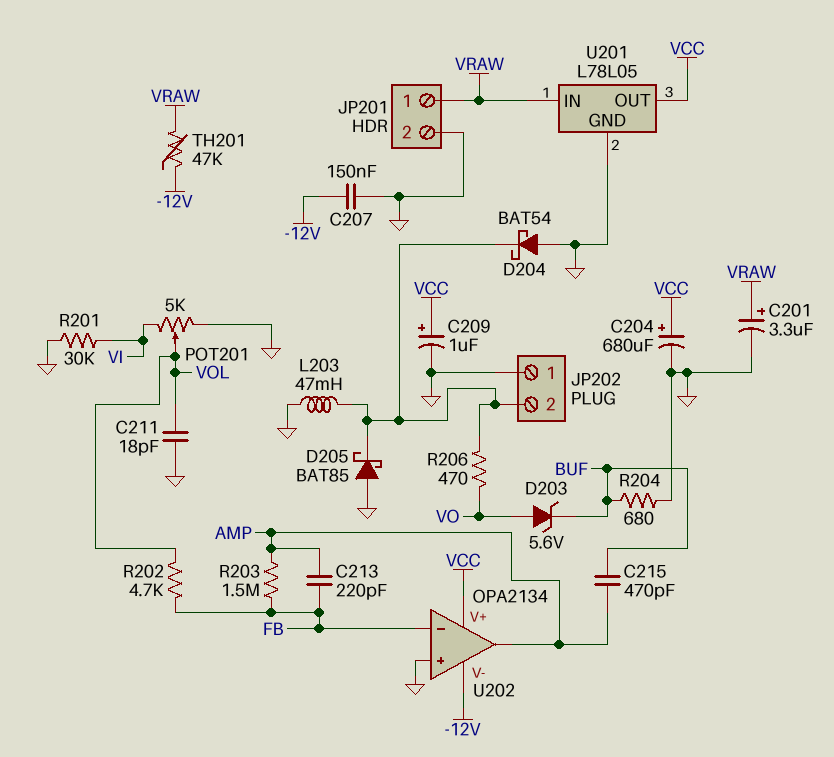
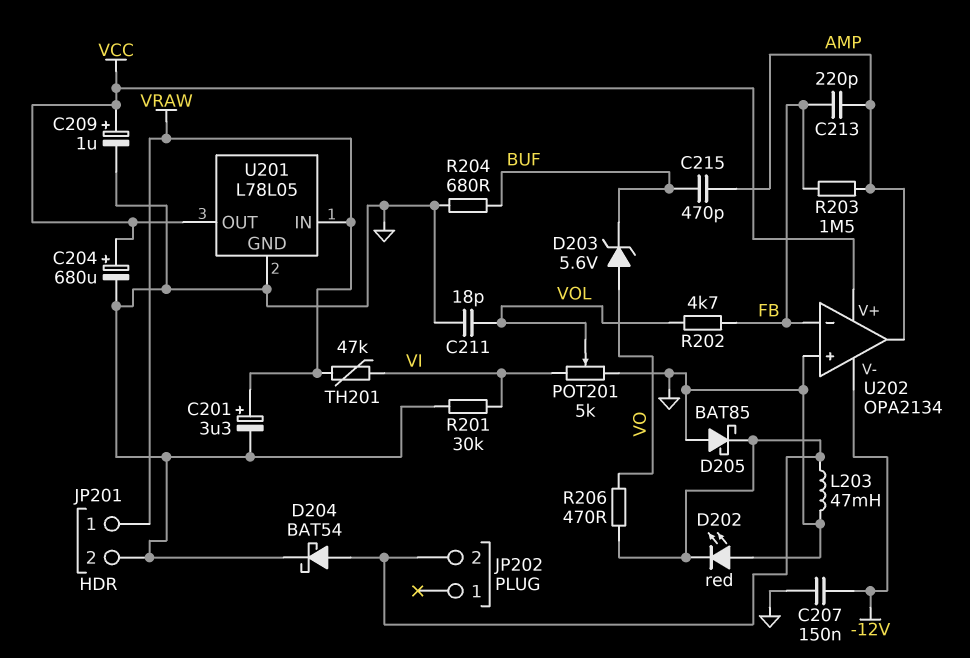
D202: none -> LED red (A GND, K JP202/2)
D204: schottky BAT54 (A GND, K JP202/2) -> schottky BAT54 (A JP202/2, K GND)
JP202 pin 1: GND -> none
TH201: 47k (-12V, VRAW) -> 47k (VI, VRAW)

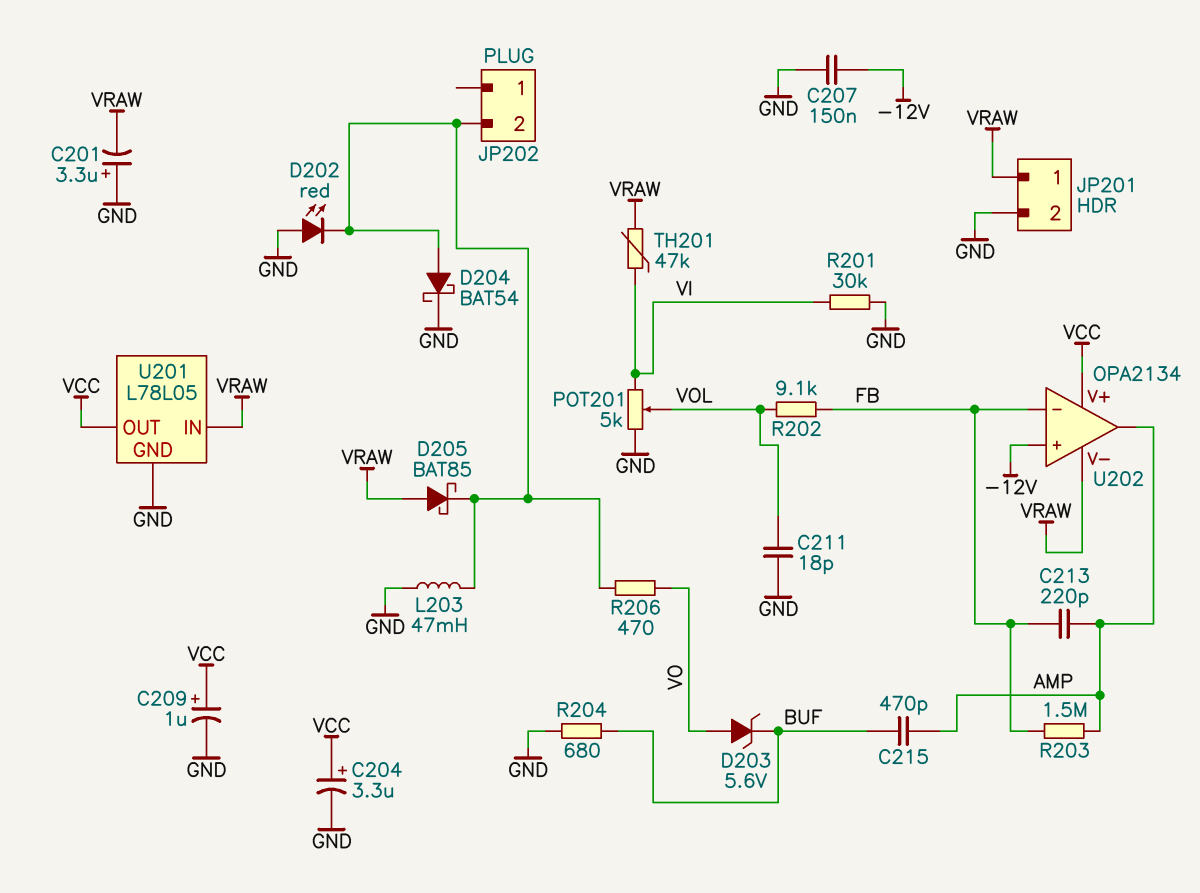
C201: 3.3uF (plus VRAW, minus GND) -> 3.3uF (plus GND, minus VRAW)
C204: 680uF (plus VCC, minus GND) -> 3.3uF (plus VCC, minus GND)
D205: schottky BAT85 (A GND, K JP202/2) -> schottky BAT85 (A VRAW, K JP202/2)
R202: 4.7k (FB, VOL) -> 9.1k (FB, VOL)
U202 pin V-: -12V -> VRAW
U202 pin in+: GND -> -12V

